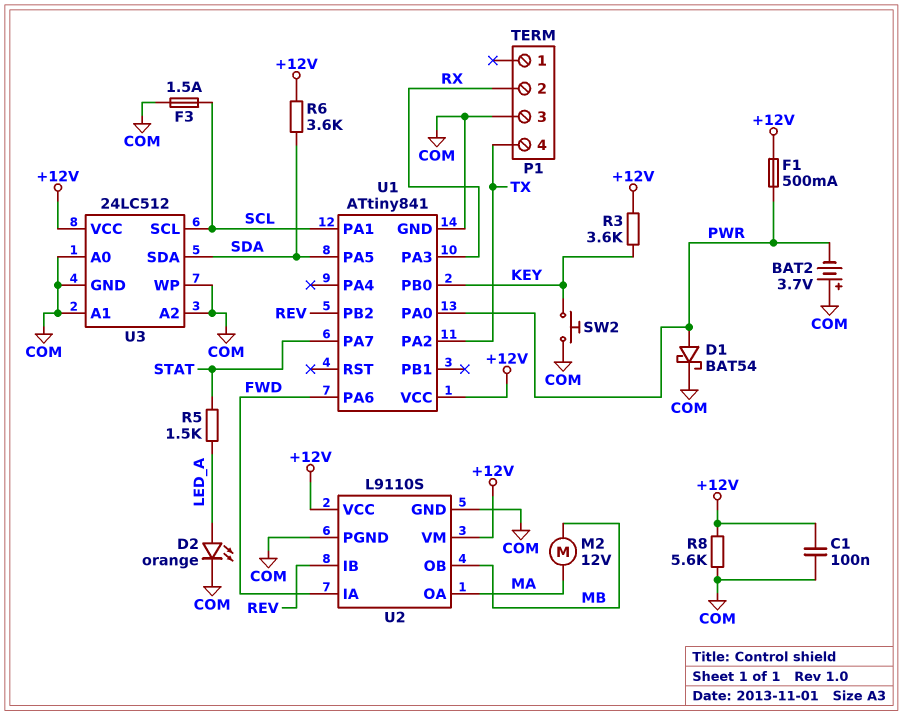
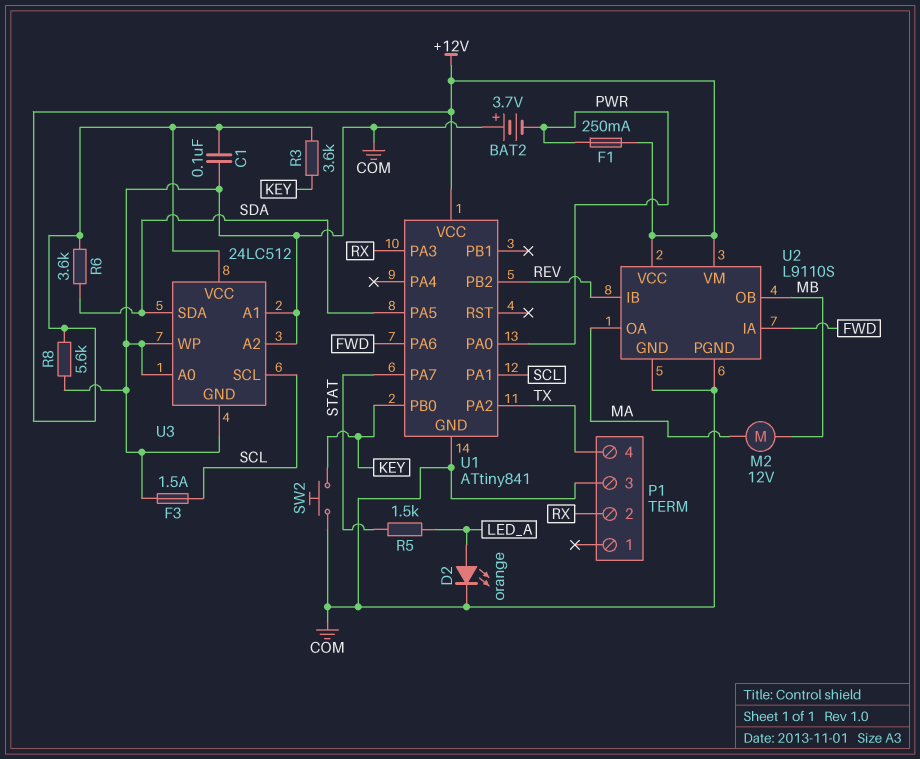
D1: schottky BAT54 (A PWR, K COM) -> none
F1: 500mA (+12V, PWR) -> 250mA (+12V, PWR)

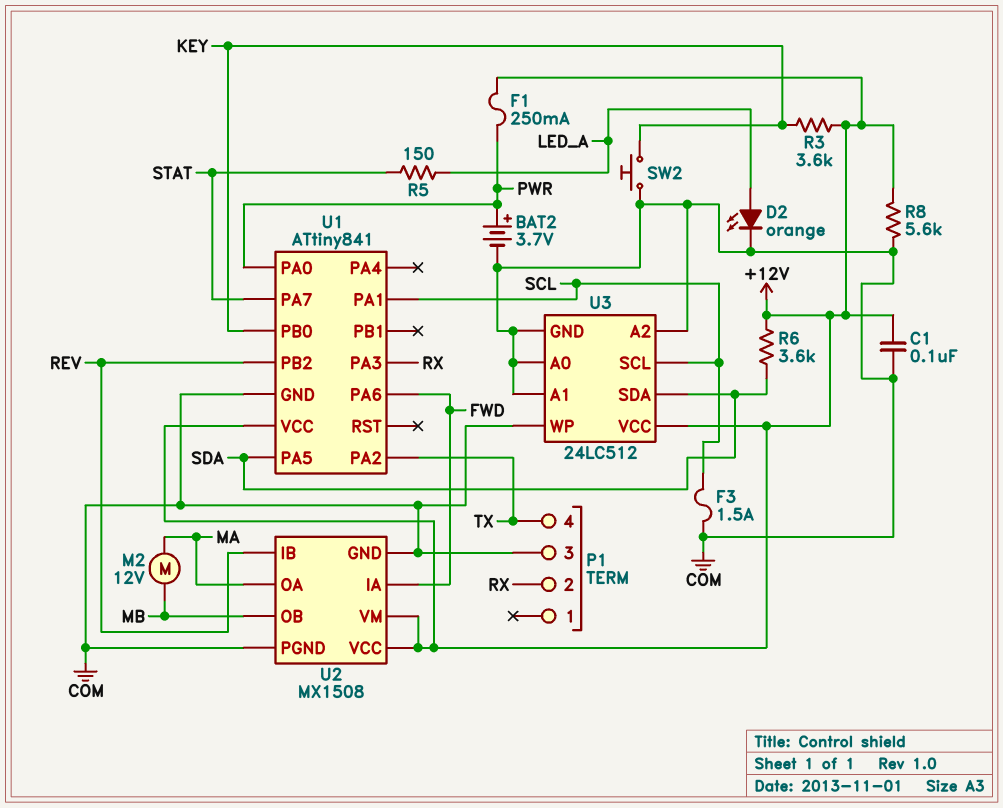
BAT2: 3.7V (plus COM, minus PWR) -> 3.7V (plus PWR, minus COM)
R5: 1.5k (LED_A, STAT) -> 150 (LED_A, STAT)
U2: L9110S -> MX1508

